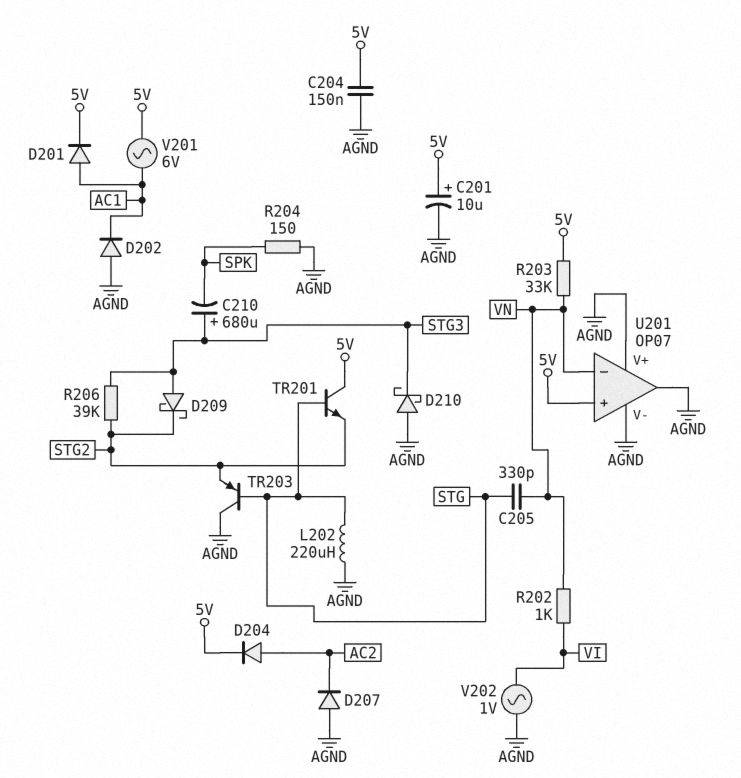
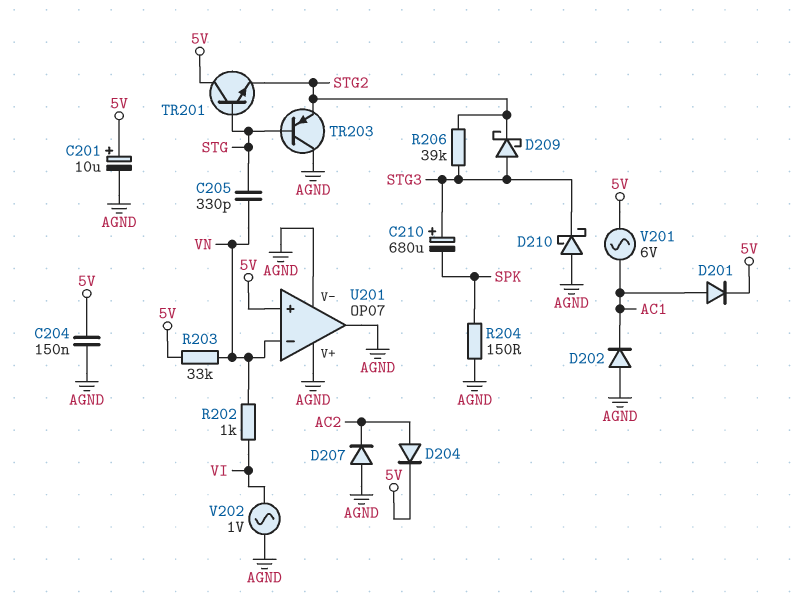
L202: 220uH (AGND, STG) -> none

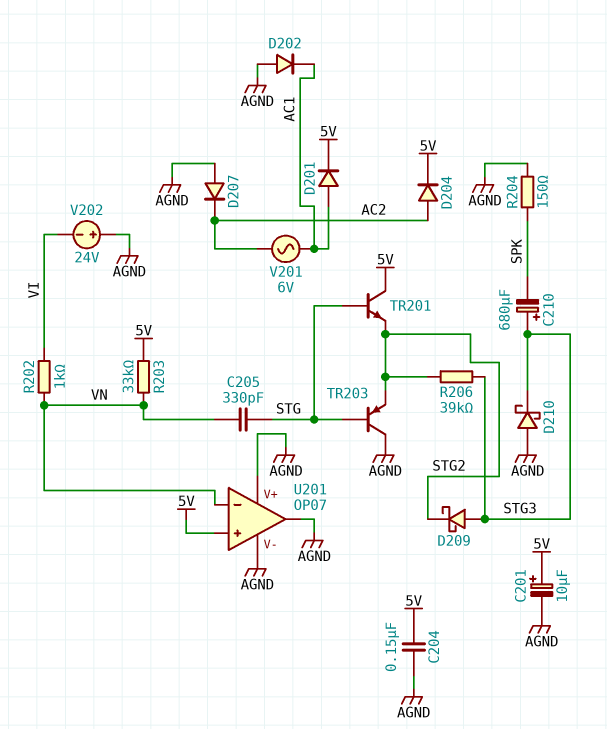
V201: AC 6V (5V, AC1) -> AC 6V (AC1, AC2)
V202: AC 1V (AGND, VI) -> 24V (plus AGND, minus VI)

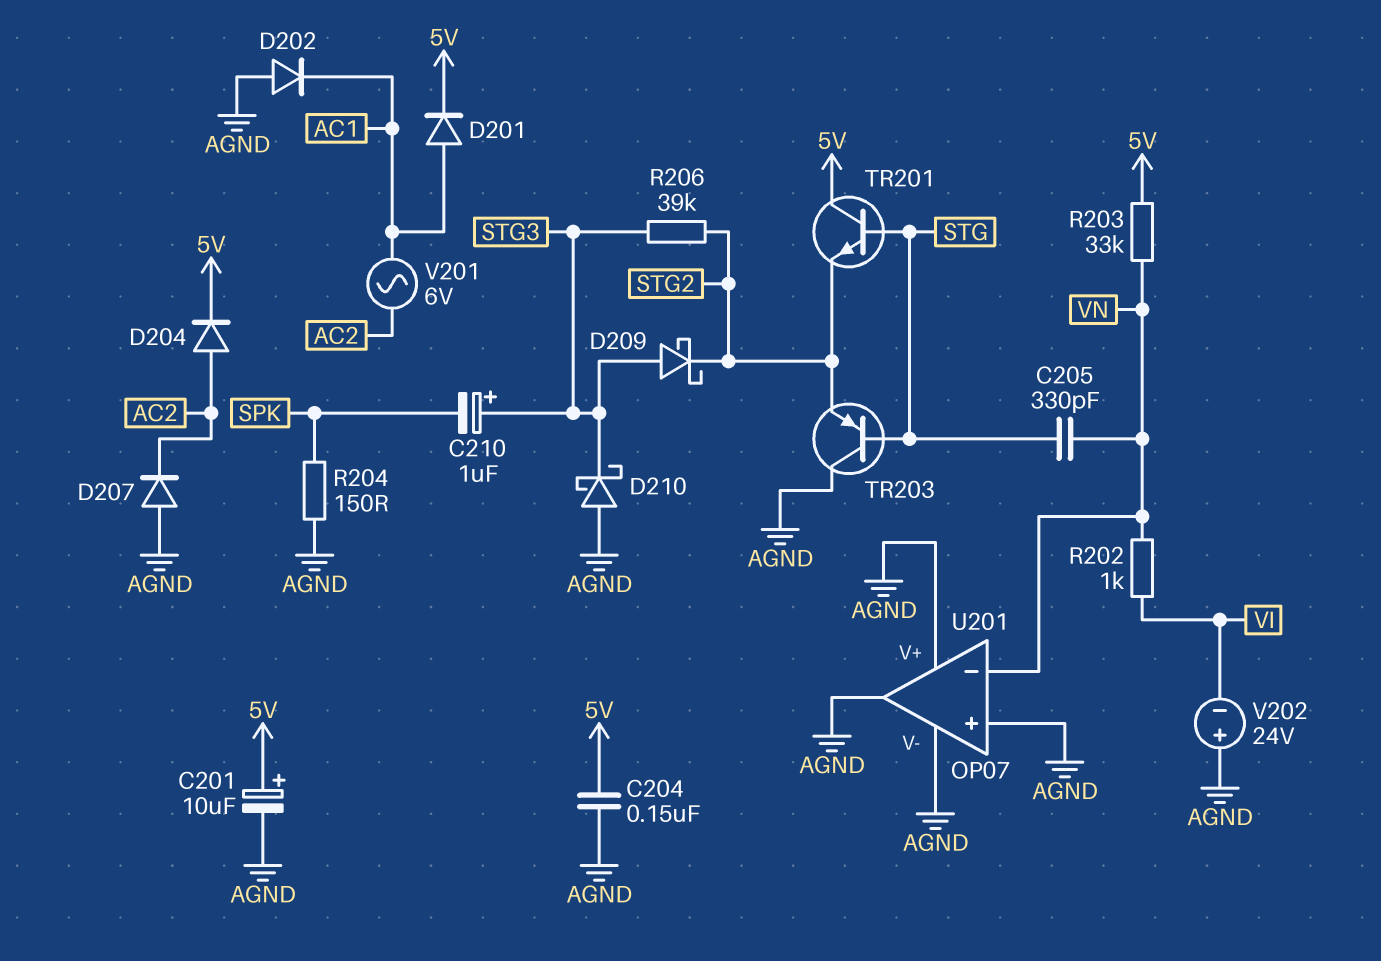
C210: 680uF (plus STG3, minus SPK) -> 1uF (plus STG3, minus SPK)
U201 pin in+: 5V -> AGND

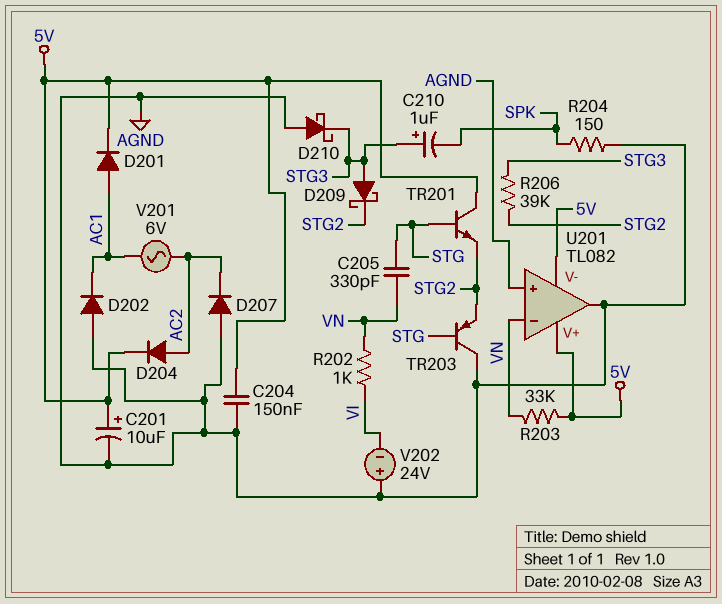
U201: OP07 -> TL082
U201 pin V+: AGND -> 5V
U201 pin V-: AGND -> 5V

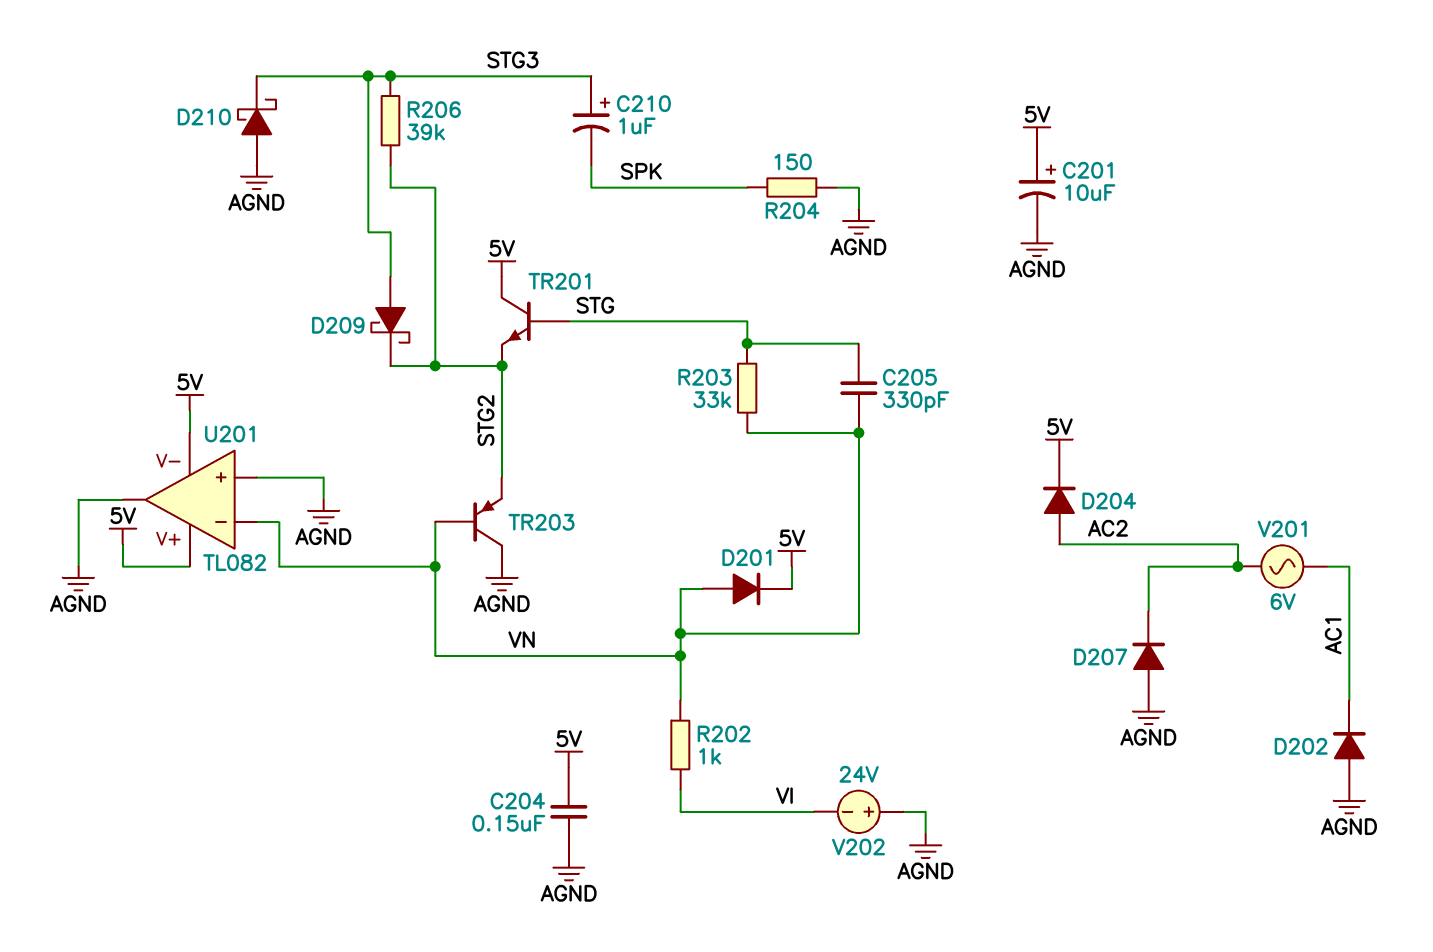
D201: diode (A AC1, K 5V) -> diode (A VN, K 5V)
R203: 33k (5V, VN) -> 33k (STG, VN)
TR203: PNP (B STG, C AGND, E STG2) -> PNP (B VN, C AGND, E STG2)

